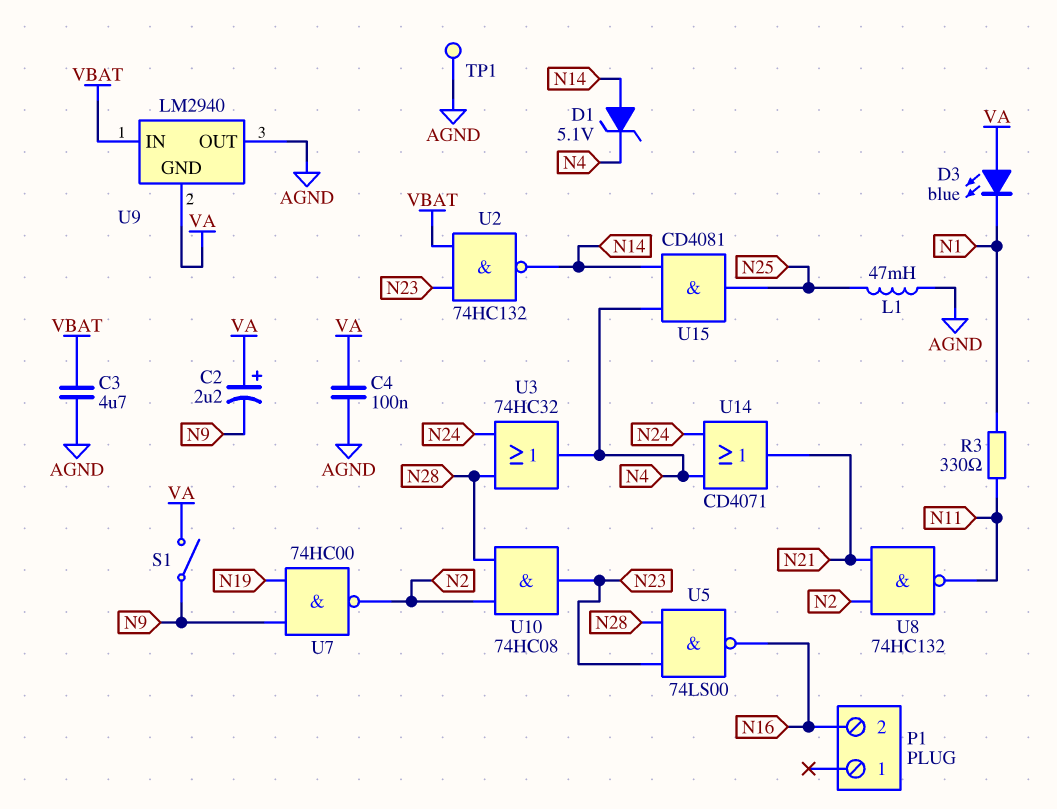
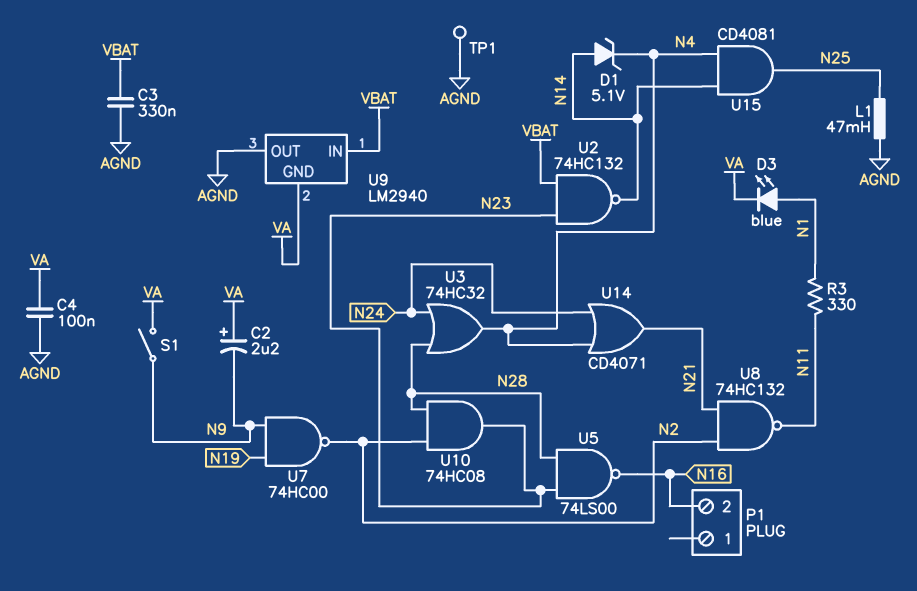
C3: 4.7uF (AGND, VBAT) -> 330nF (AGND, VBAT)
D3: LED blue (A VA, K N1) -> LED blue (A N1, K VA)

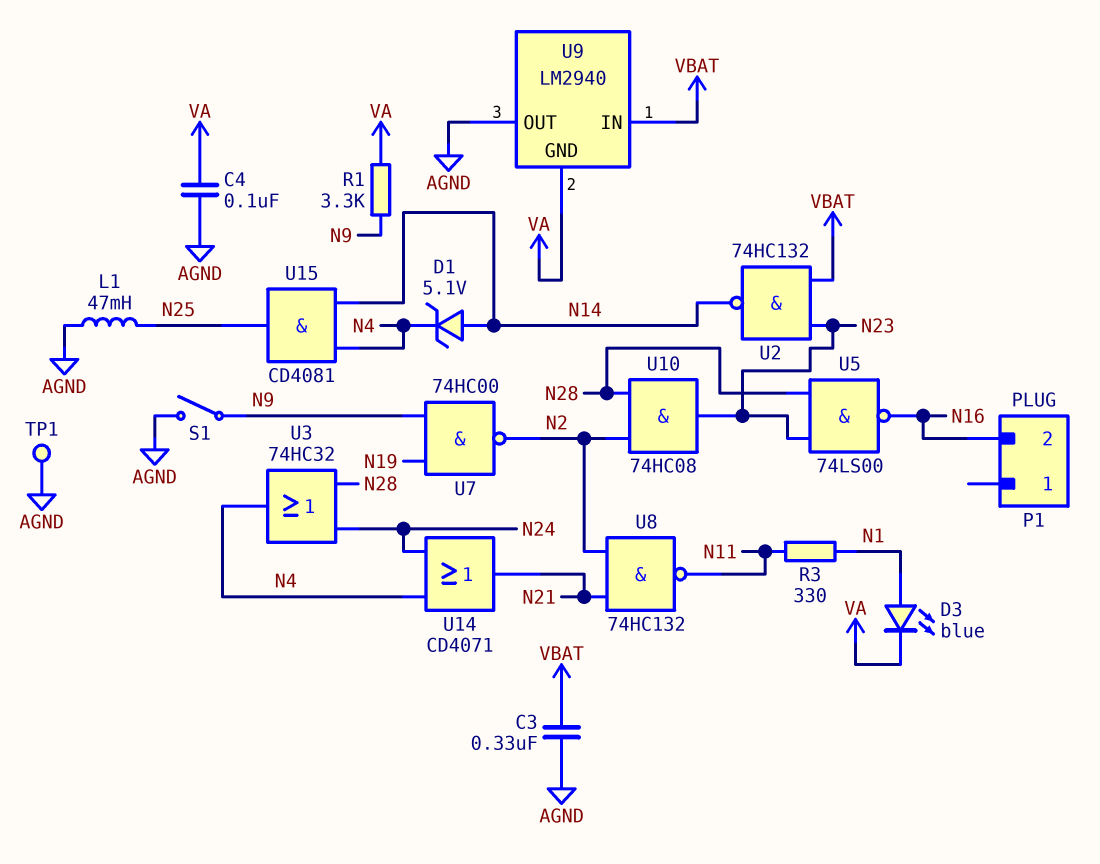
C2: 2.2uF (plus VA, minus N9) -> none
R1: none -> 3.3k (N9, VA)
S1: switch (N9, VA) -> switch (AGND, N9)

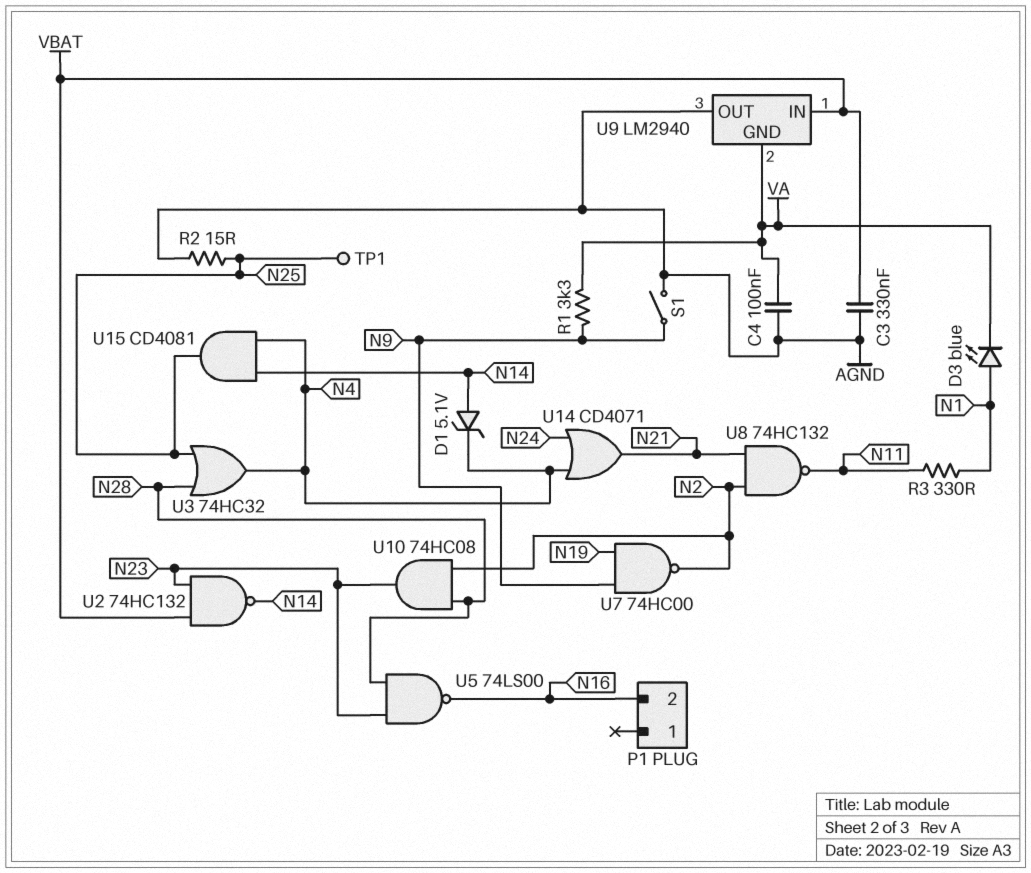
L1: 47mH (AGND, N25) -> none
R2: none -> 15 (AGND, N25)
TP1: test point (AGND) -> test point (N25)
U3: OR 74HC32 (in N24, in N28, out N4) -> OR 74HC32 (in N25, in N28, out N4)

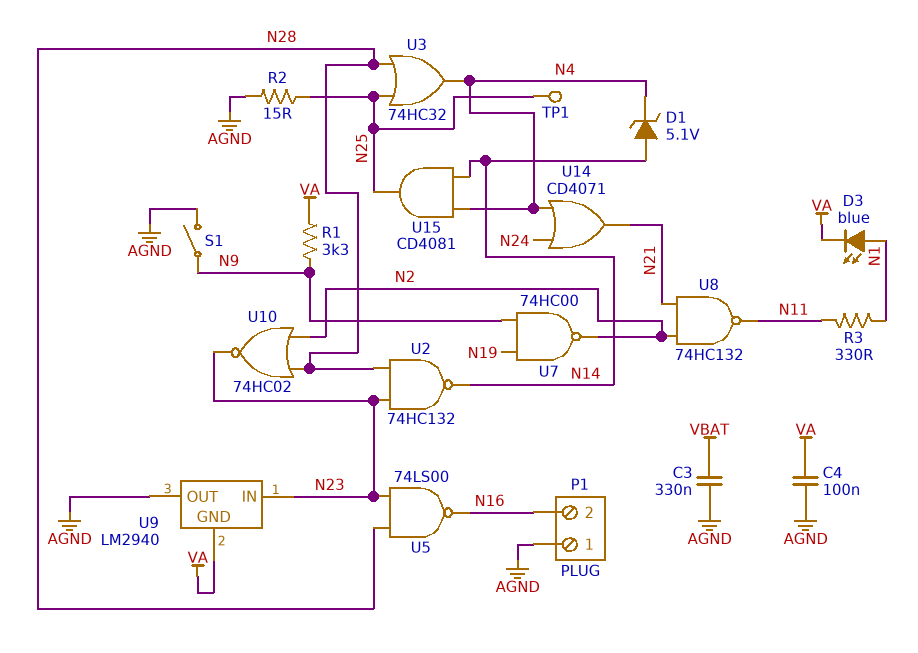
P1 pin 1: none -> AGND
U2: NAND 74HC132 (in N23, in VBAT, out N14) -> NAND 74HC132 (in N23, in N28, out N14)
U9 pin IN: VBAT -> N23
U10: AND 74HC08 (in N2, in N28, out N23) -> NOR 74HC02 (in N2, in N28, out N23)

